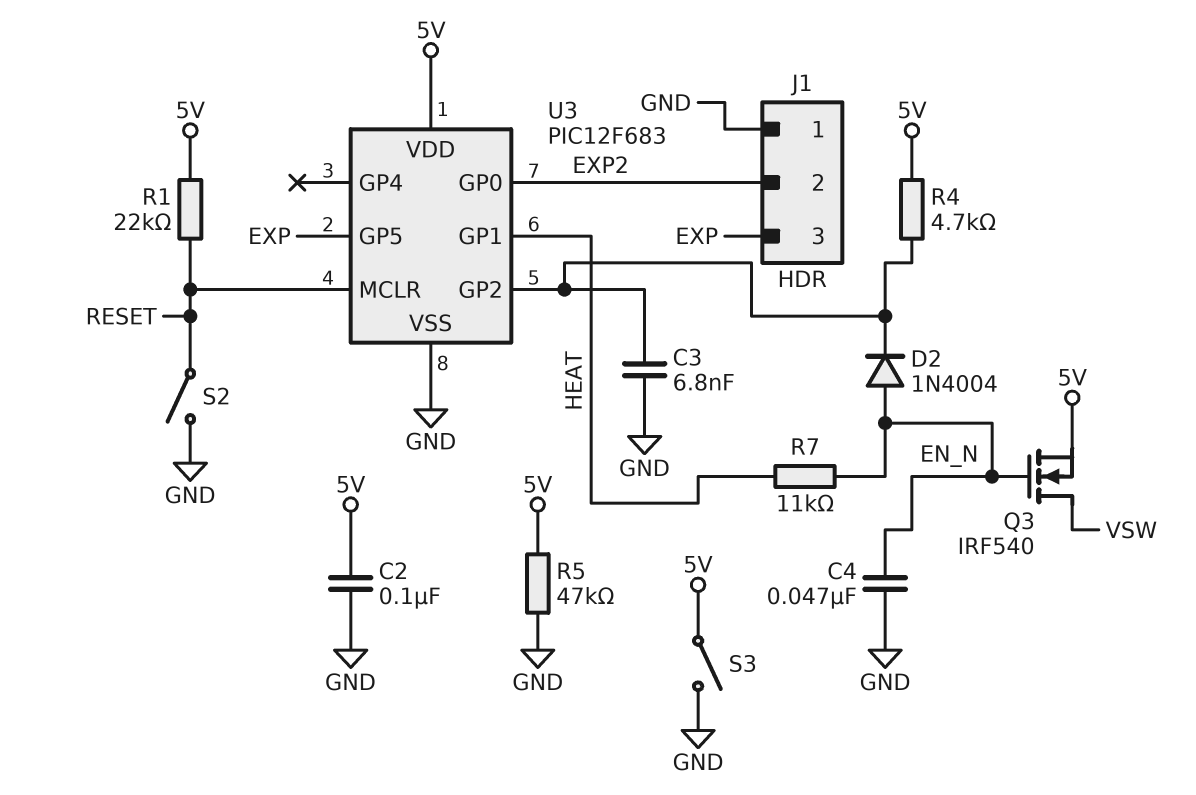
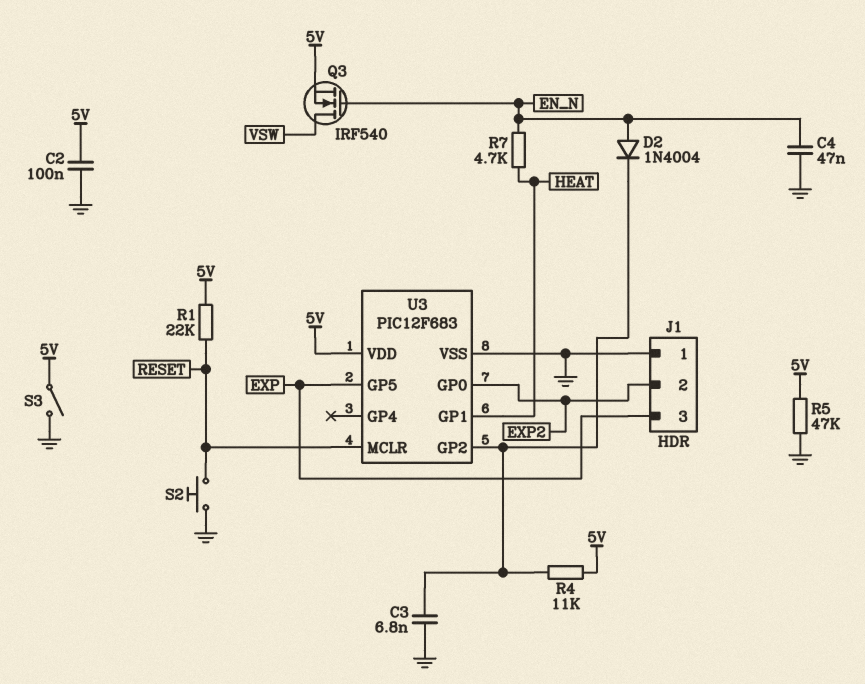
R4: 4.7k (5V, U3/GP2) -> 11k (5V, U3/GP2)
R7: 11k (EN_N, HEAT) -> 4.7k (EN_N, HEAT)
S2: switch (GND, RESET) -> button (GND, RESET)

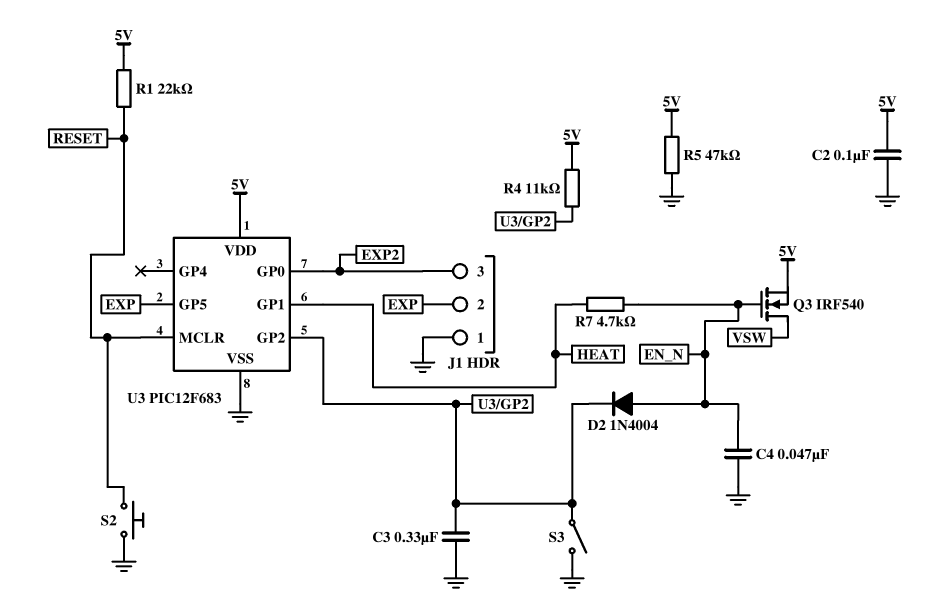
C3: 6.8nF (GND, U3/GP2) -> 330nF (GND, U3/GP2)
J1 pin 2: EXP2 -> EXP
J1 pin 3: EXP -> EXP2
S3: switch (5V, GND) -> switch (GND, U3/GP2)

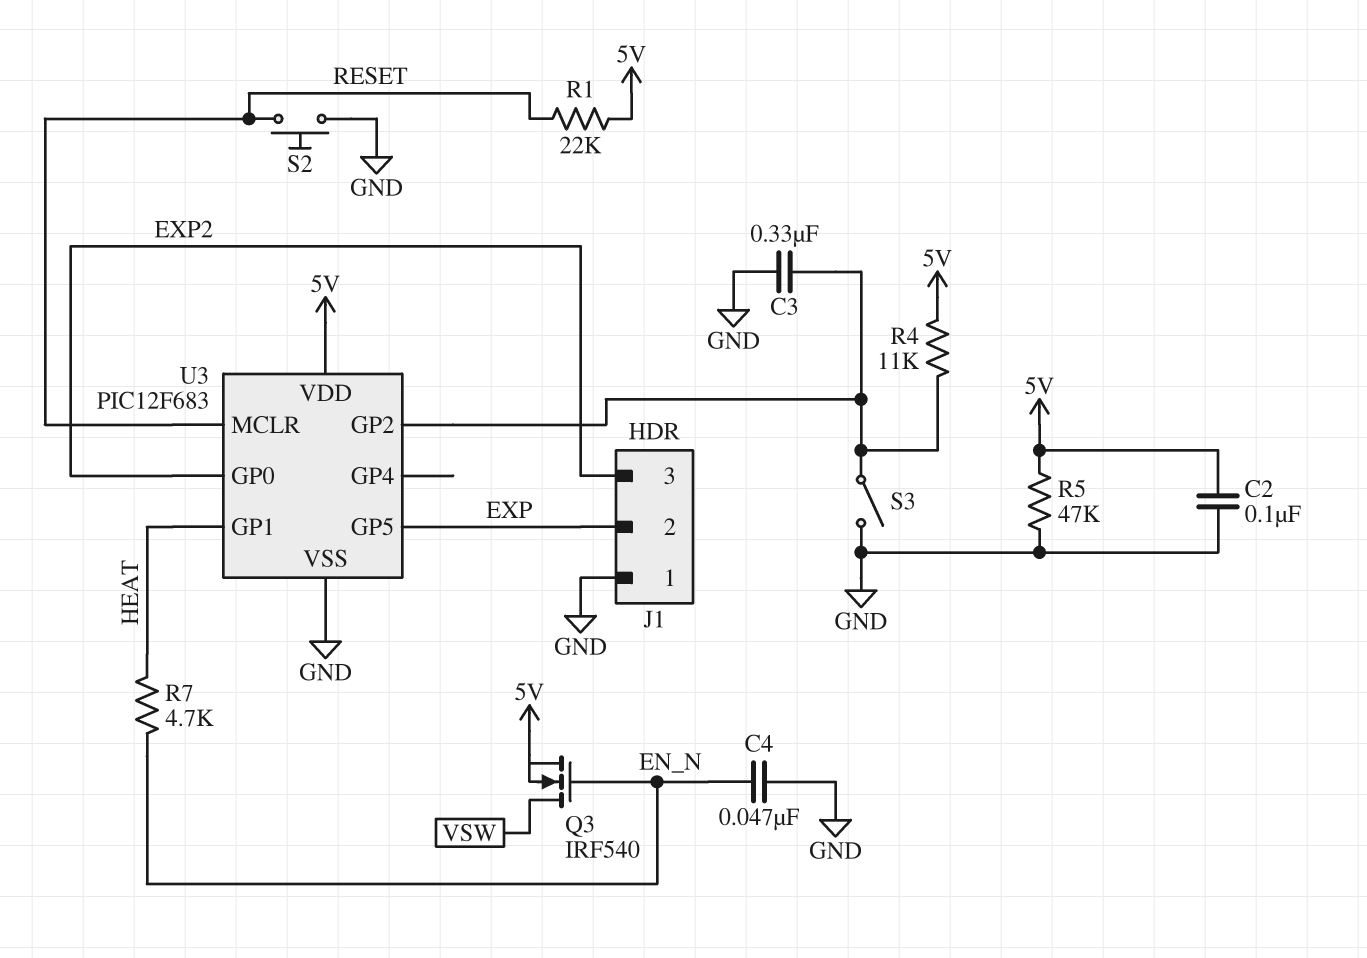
D2: diode 1N4004 (A EN_N, K U3/GP2) -> none

